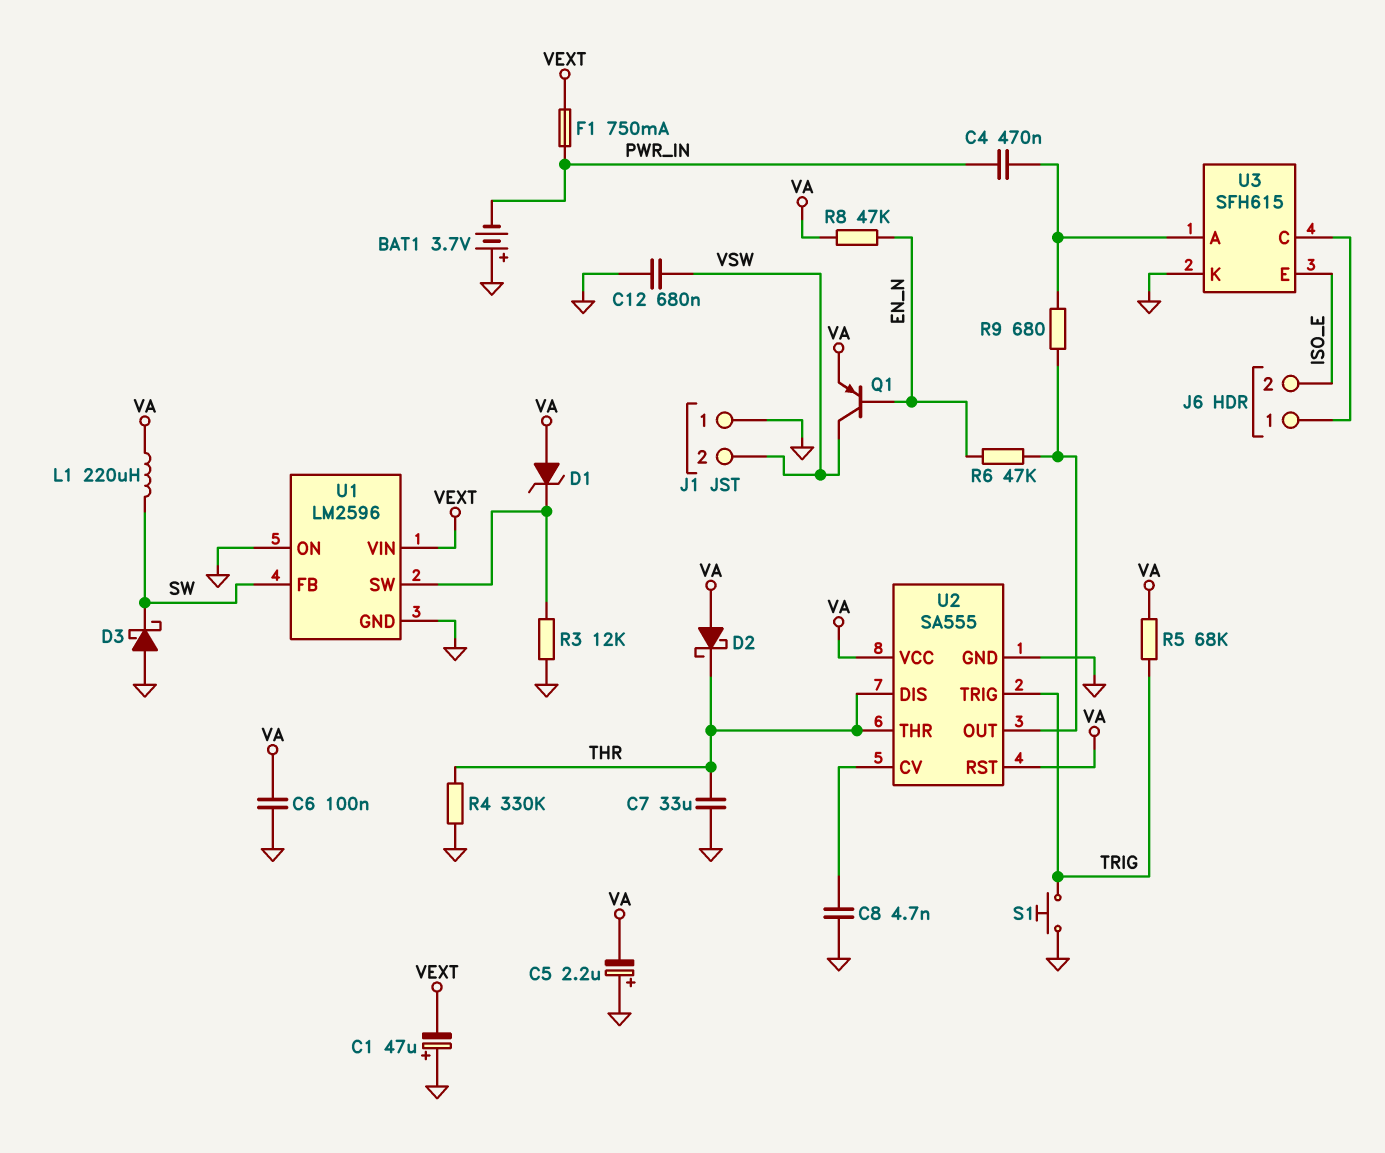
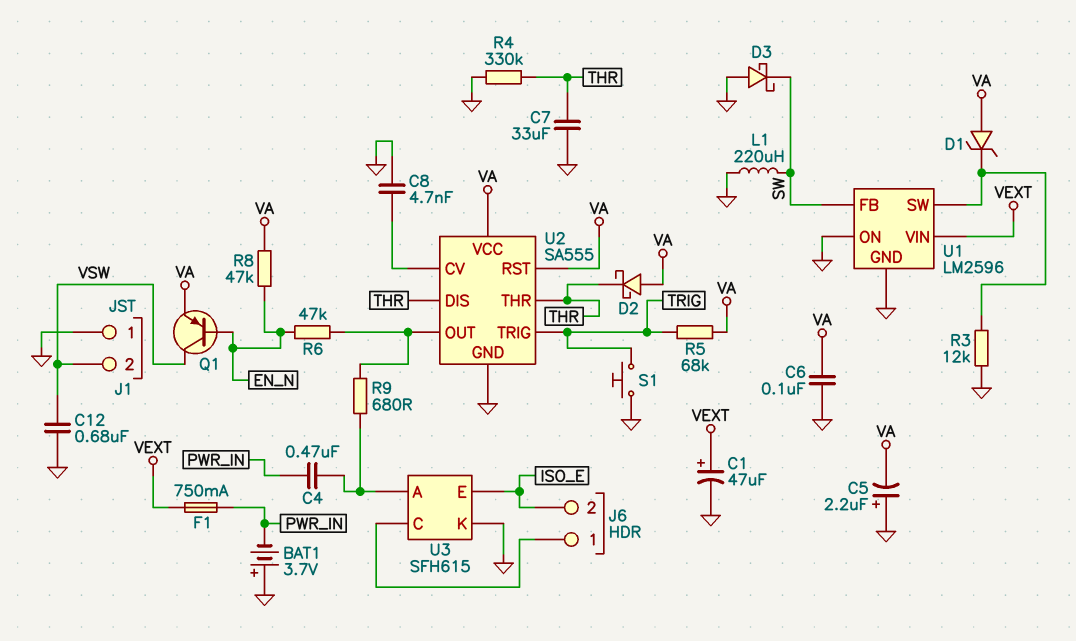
C1: 47uF (plus GND, minus VEXT) -> 47uF (plus VEXT, minus GND)
L1: 220uH (SW, VA) -> 220uH (GND, SW)

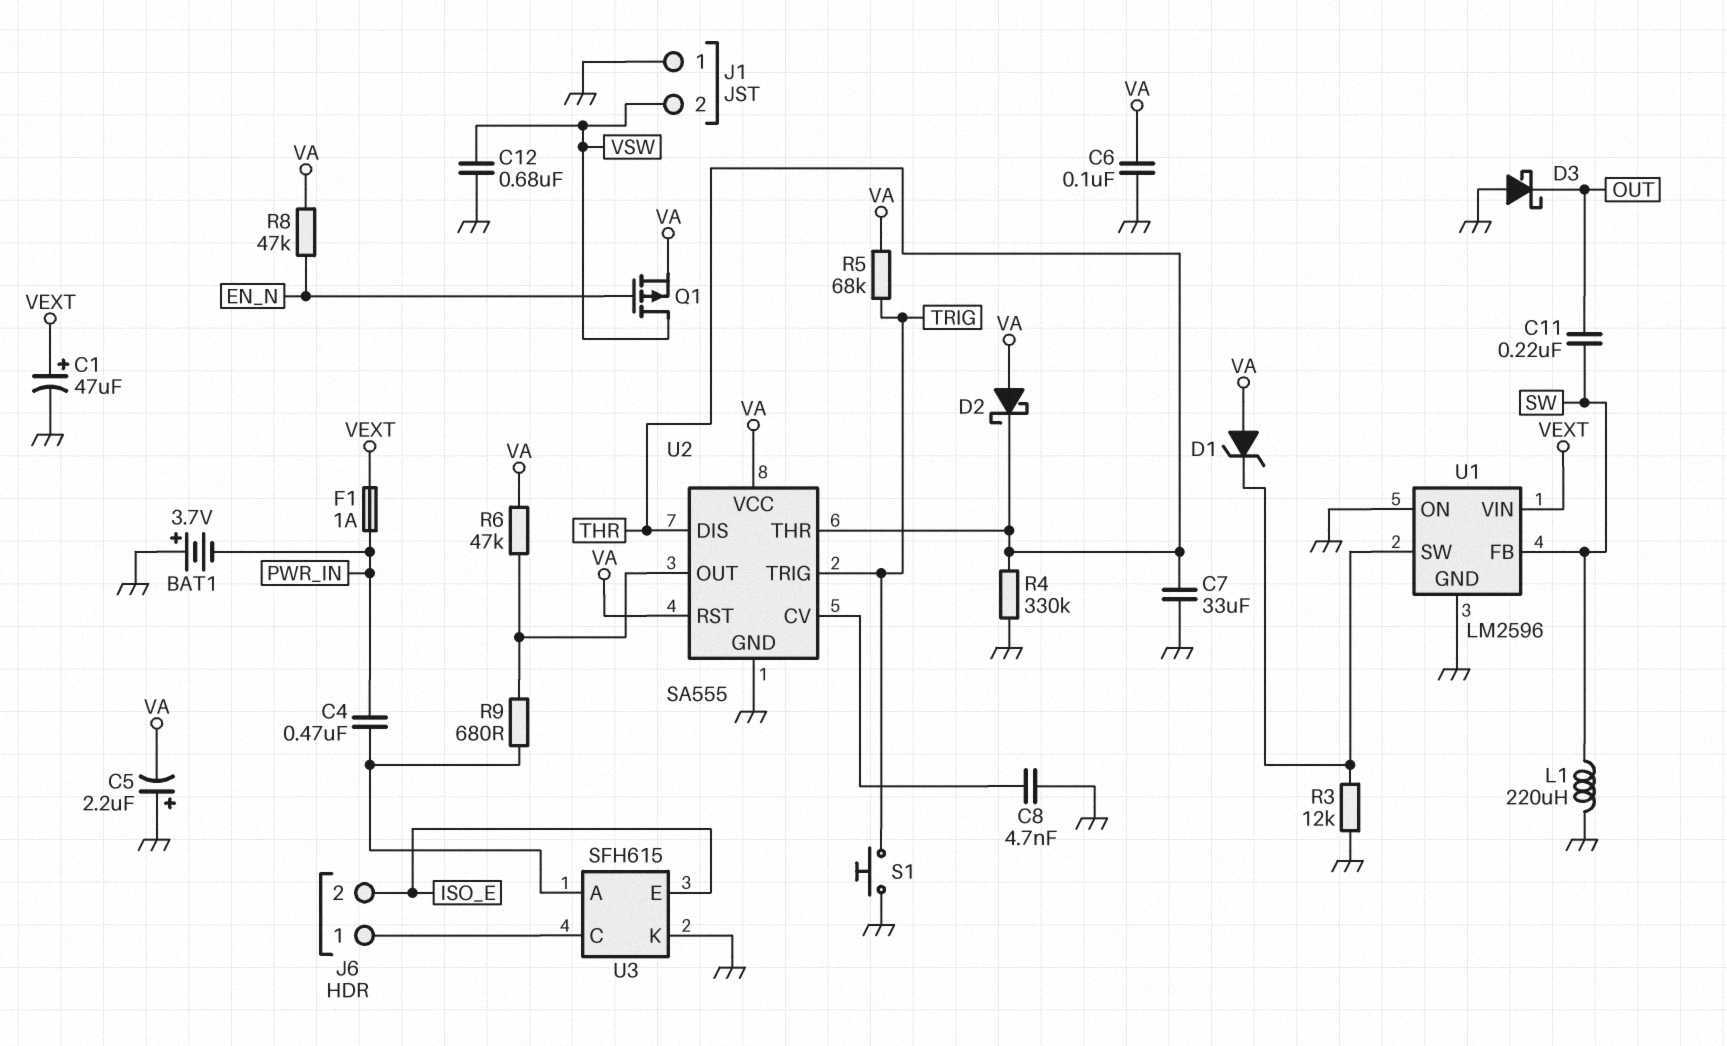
C11: none -> 220nF (OUT, SW)
D3: schottky (A GND, K SW) -> schottky (A GND, K OUT)
F1: 750mA (PWR_IN, VEXT) -> 1A (PWR_IN, VEXT)
Q1: PNP (B EN_N, C VSW, E VA) -> PMOS (G EN_N, D VSW, S VA)
R6: 47k (EN_N, U2/OUT) -> 47k (U2/OUT, VA)

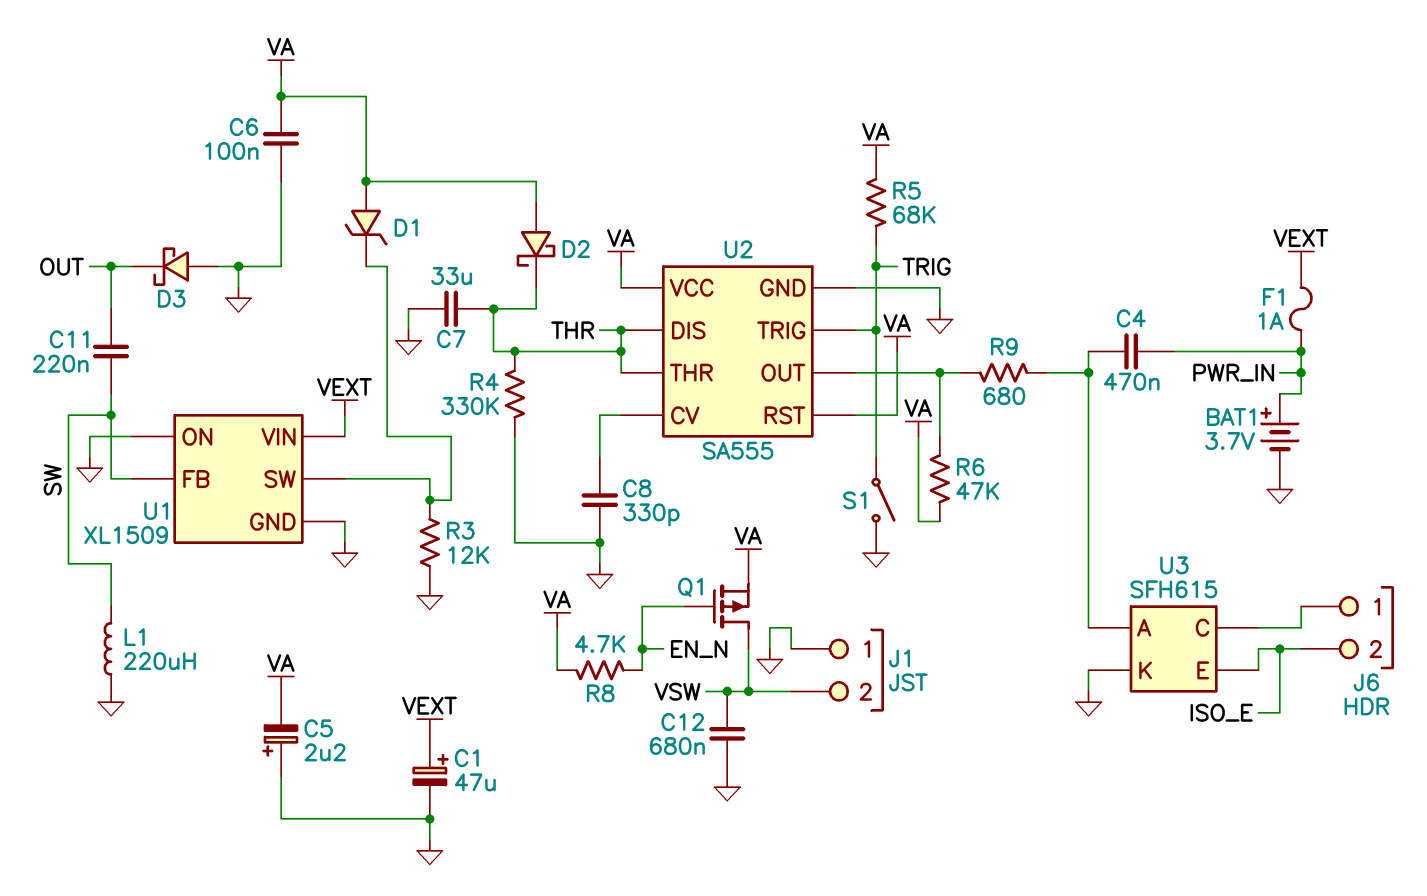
BAT1: 3.7V (plus GND, minus PWR_IN) -> 3.7V (plus PWR_IN, minus GND)
C8: 4.7nF (GND, U2/CV) -> 330pF (GND, U2/CV)
R8: 47k (EN_N, VA) -> 4.7k (EN_N, VA)
S1: button (GND, TRIG) -> switch (GND, TRIG)
U1: LM2596 -> XL1509

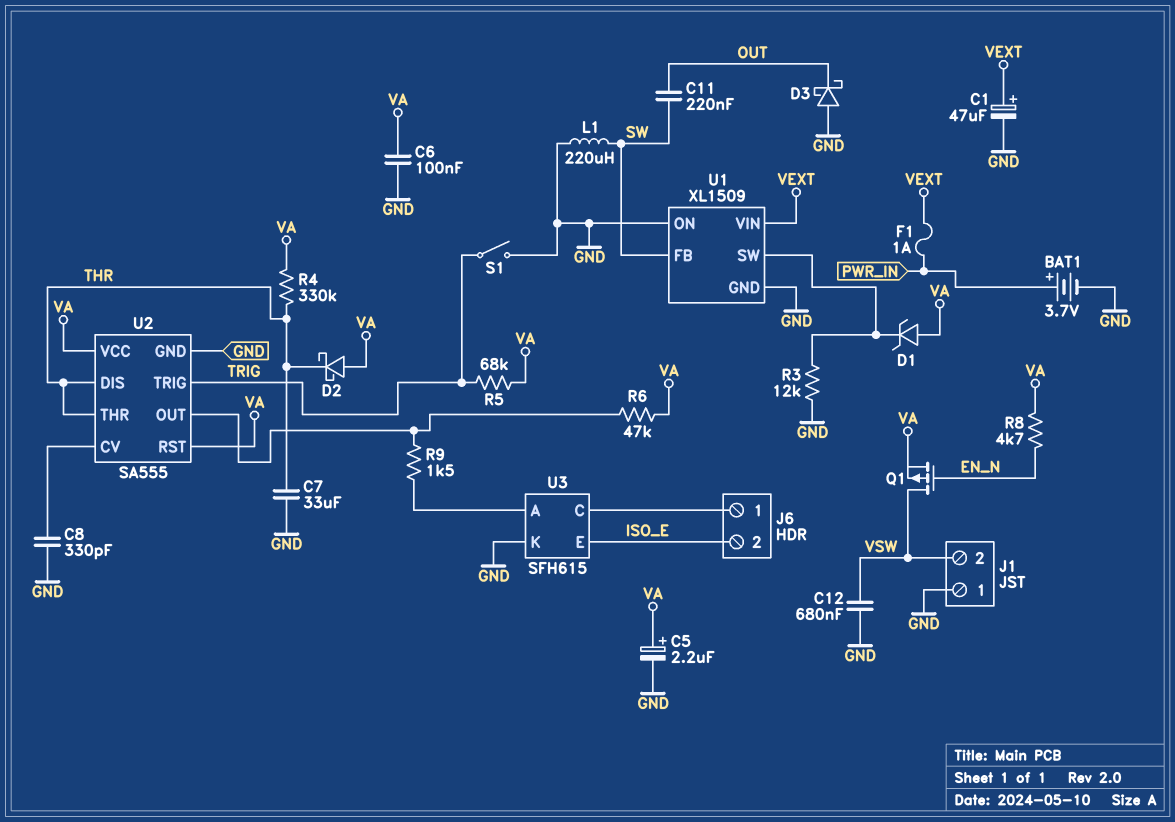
C4: 470nF (PWR_IN, U3/A) -> none
C5: 2.2uF (plus GND, minus VA) -> 2.2uF (plus VA, minus GND)
R4: 330k (GND, THR) -> 330k (THR, VA)
R9: 680 (U2/OUT, U3/A) -> 1.5k (U2/OUT, U3/A)

